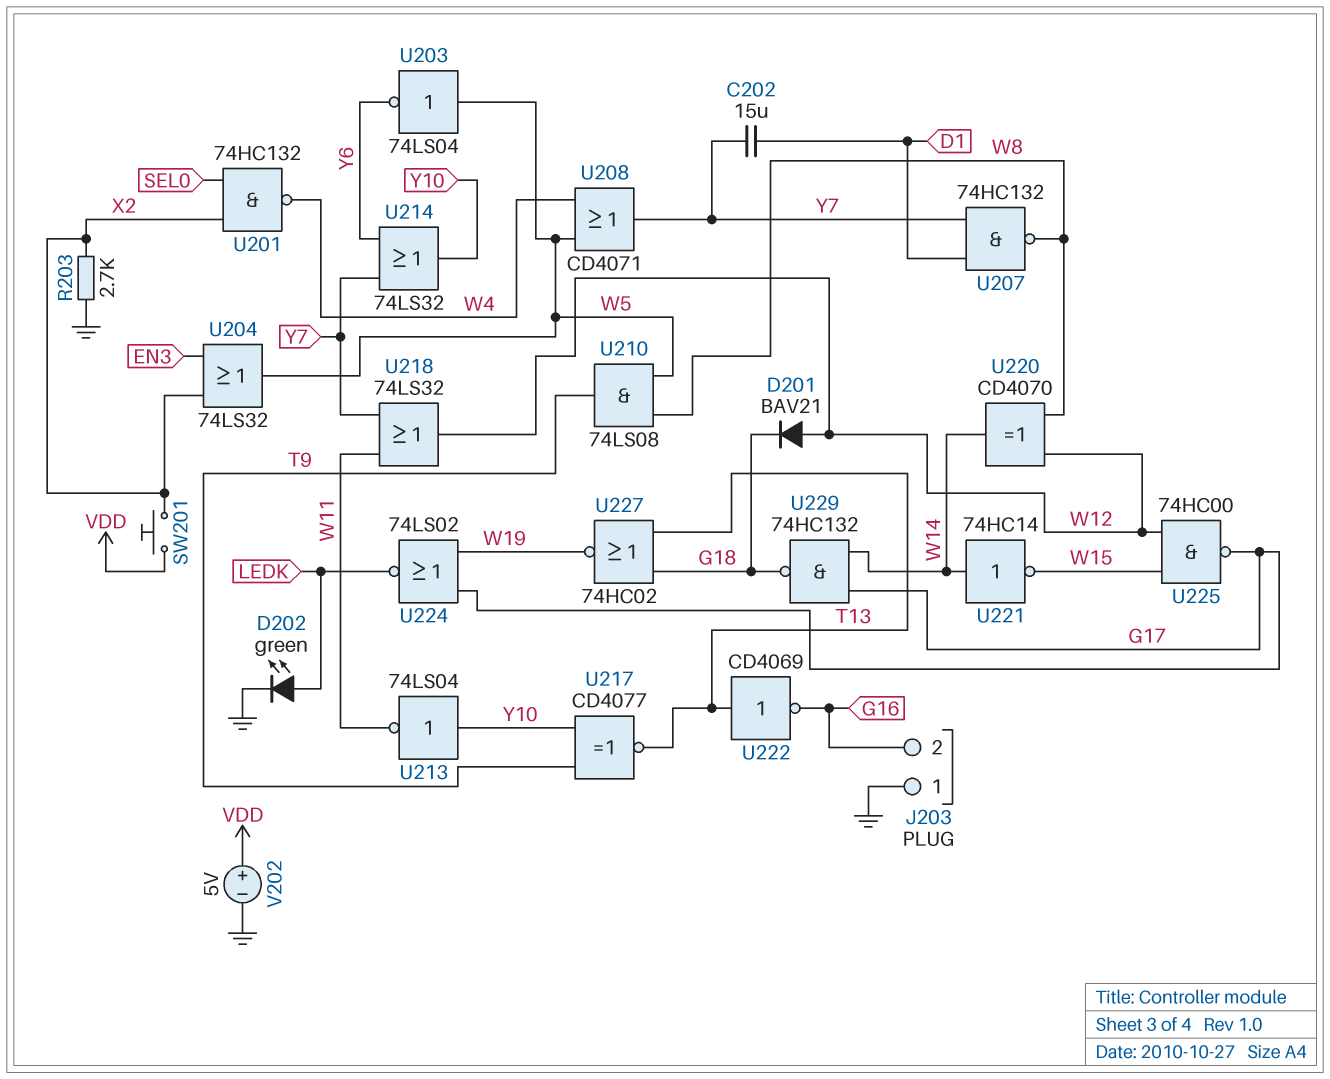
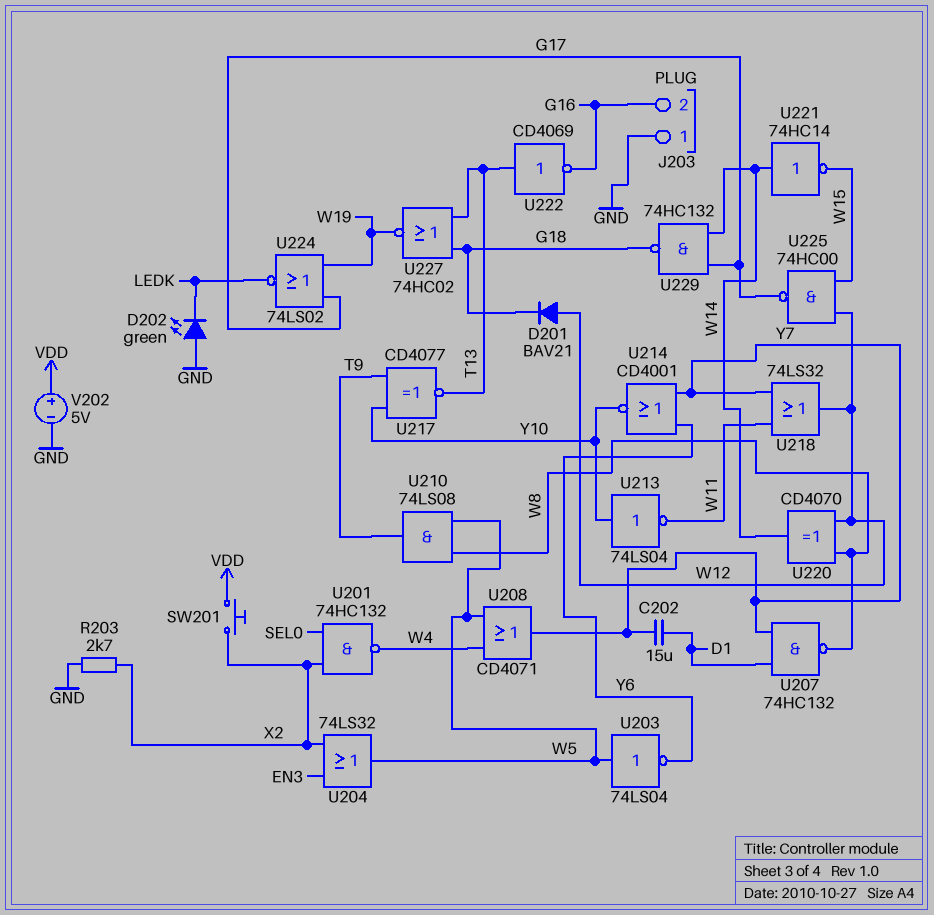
D202: LED green (A LEDK, K GND) -> LED green (A GND, K LEDK)
U214: OR 74LS32 (in Y6, in Y7, out Y10) -> NOR CD4001 (in Y6, in Y7, out Y10)

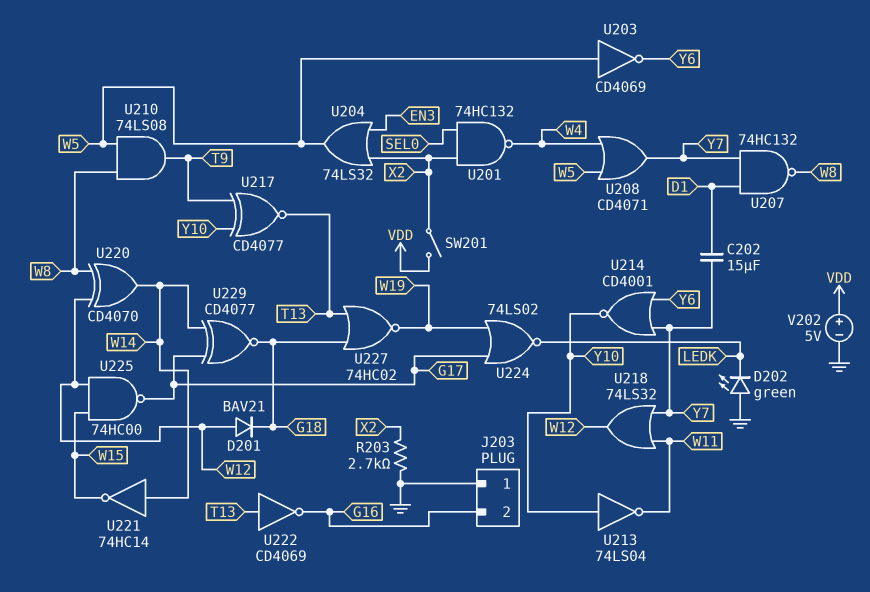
SW201: button (VDD, X2) -> switch (VDD, X2)
U203: NOT 74LS04 (in W5, out Y6) -> NOT CD4069 (in W5, out Y6)
U229: NAND 74HC132 (in G17, in W14, out G18) -> XNOR CD4077 (in G17, in W14, out G18)

